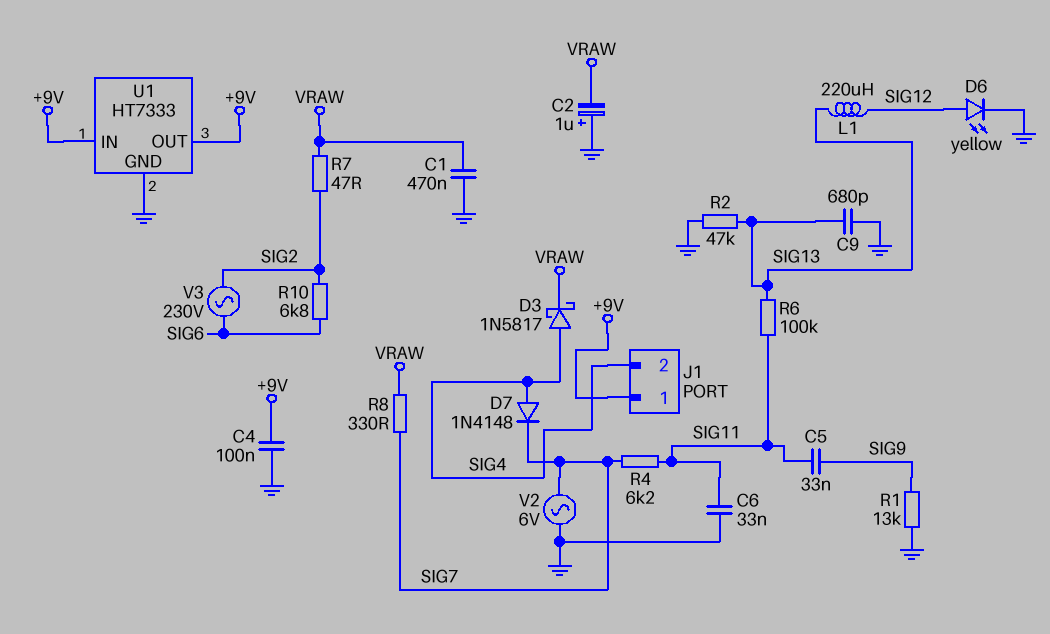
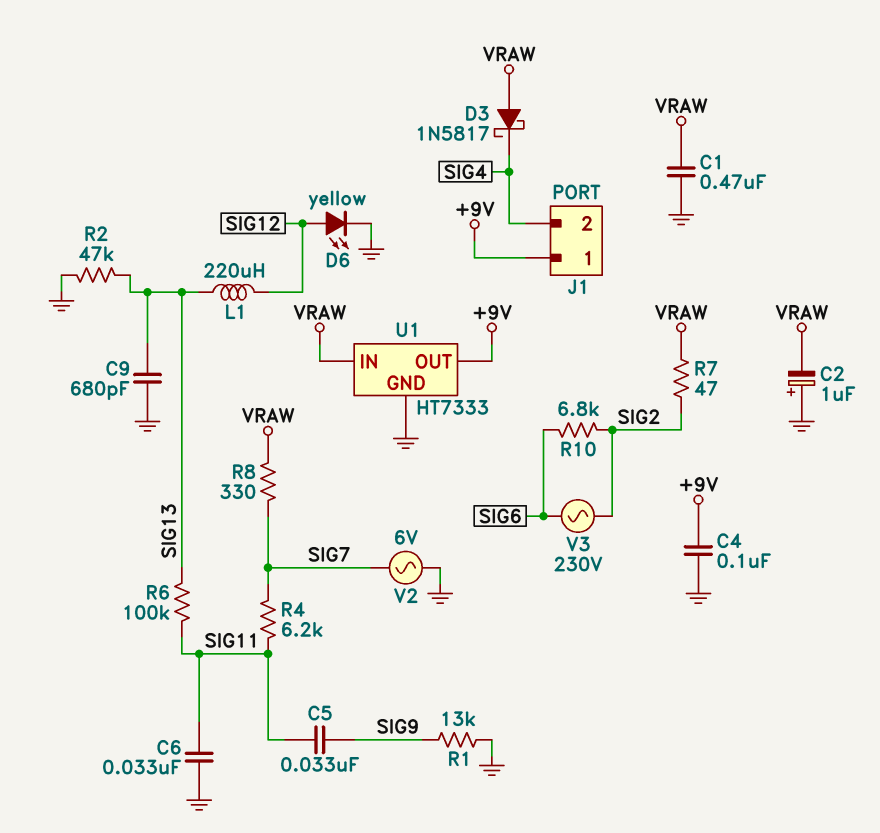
D3: schottky 1N5817 (A SIG4, K VRAW) -> schottky 1N5817 (A VRAW, K SIG4)
D7: diode 1N4148 (A SIG4, K SIG7) -> none
U1 pin IN: +9V -> VRAW

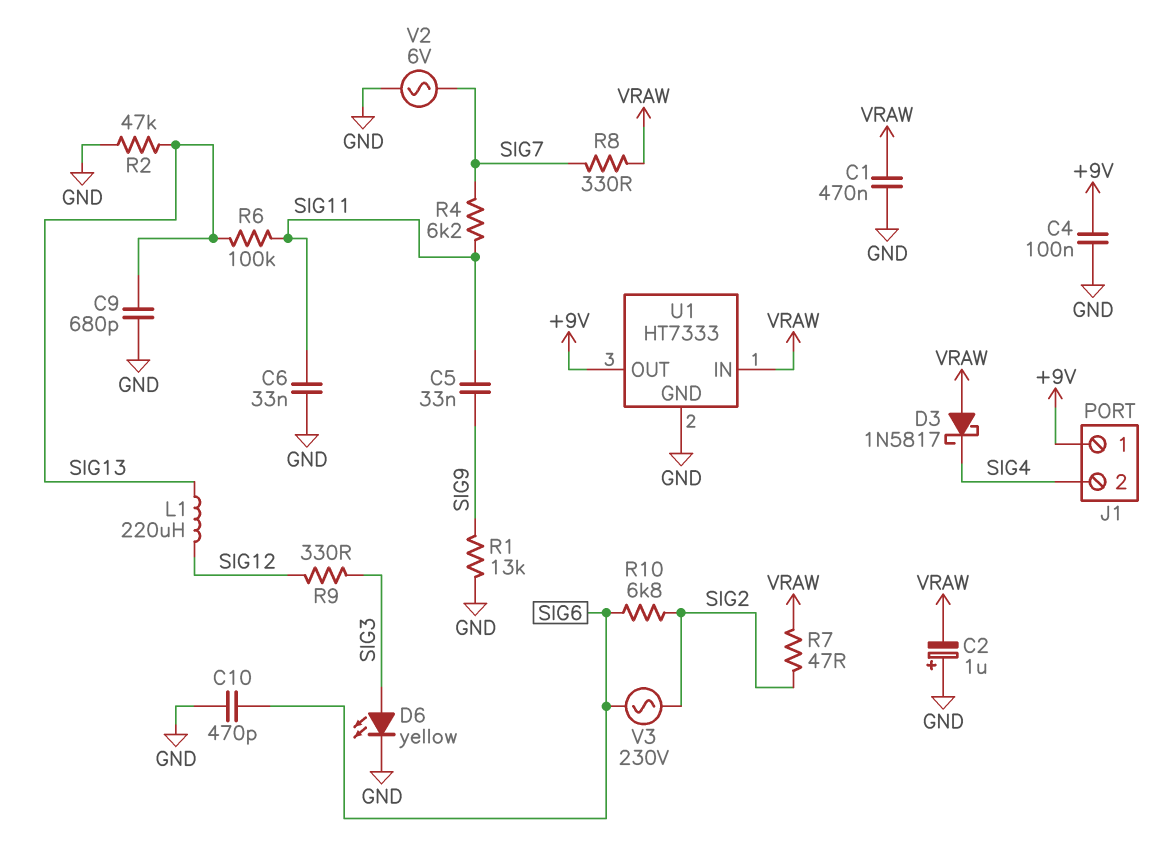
C10: none -> 470pF (GND, SIG6)
D6: LED yellow (A SIG12, K GND) -> LED yellow (A SIG3, K GND)
R9: none -> 330 (SIG3, SIG12)

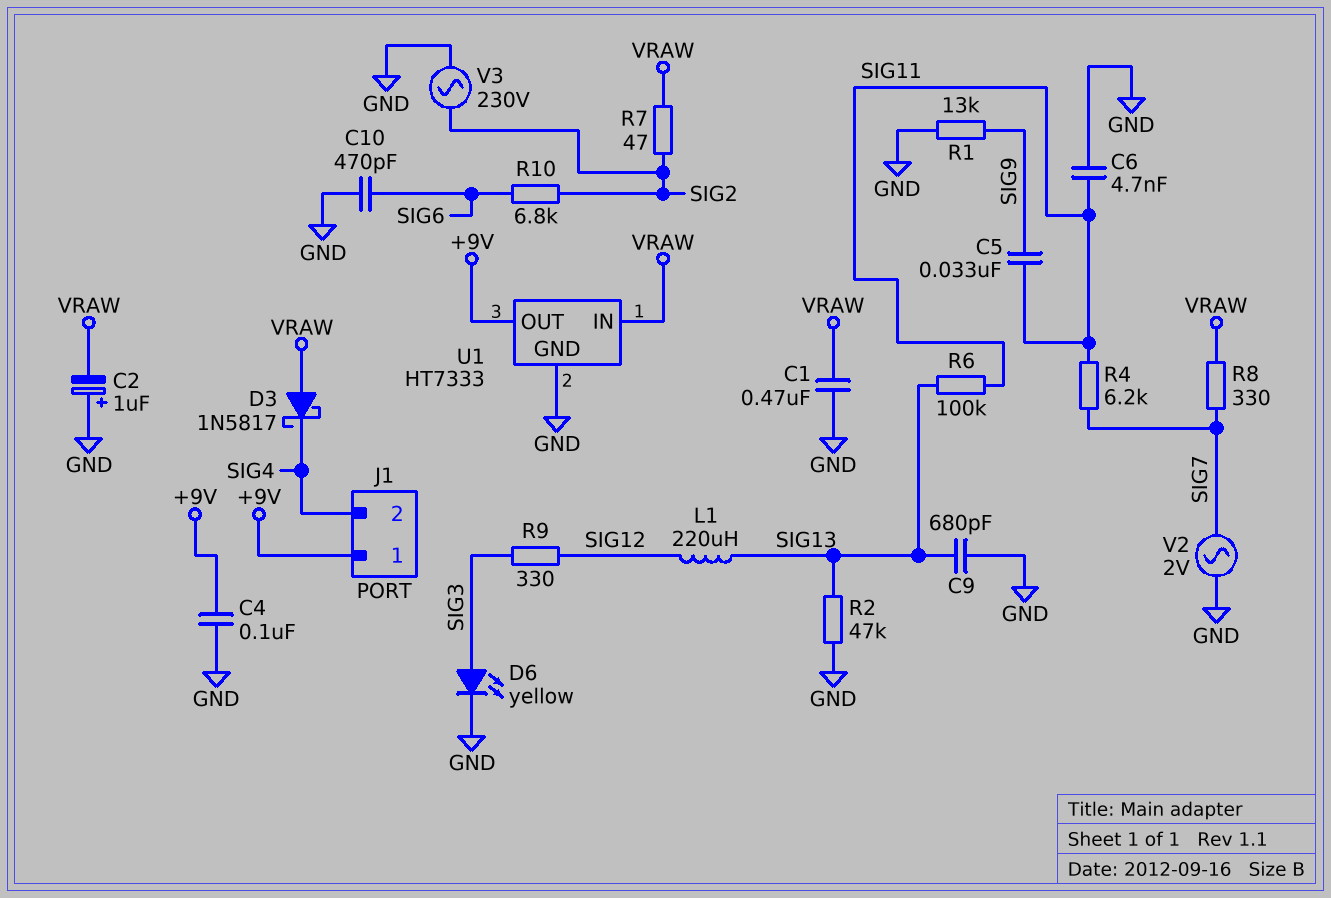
C6: 33nF (GND, SIG11) -> 4.7nF (GND, SIG11)
V2: AC 6V (GND, SIG7) -> AC 2V (GND, SIG7)
V3: AC 230V (SIG2, SIG6) -> AC 230V (GND, SIG2)

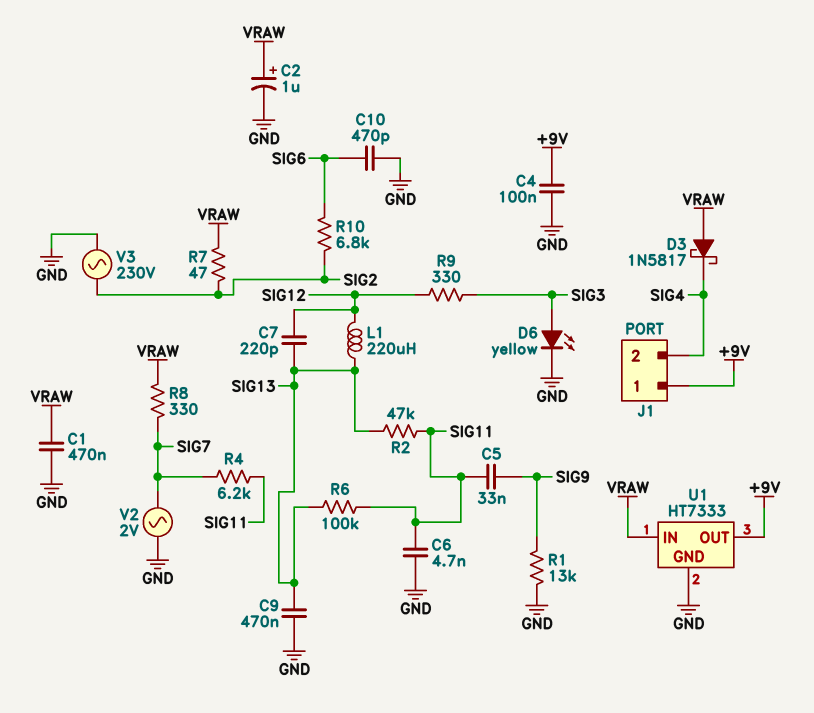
C2: 1uF (plus GND, minus VRAW) -> 1uF (plus VRAW, minus GND)
C7: none -> 220pF (SIG12, SIG13)
C9: 680pF (GND, SIG13) -> 470nF (GND, SIG13)
R2: 47k (GND, SIG13) -> 47k (SIG11, SIG13)

